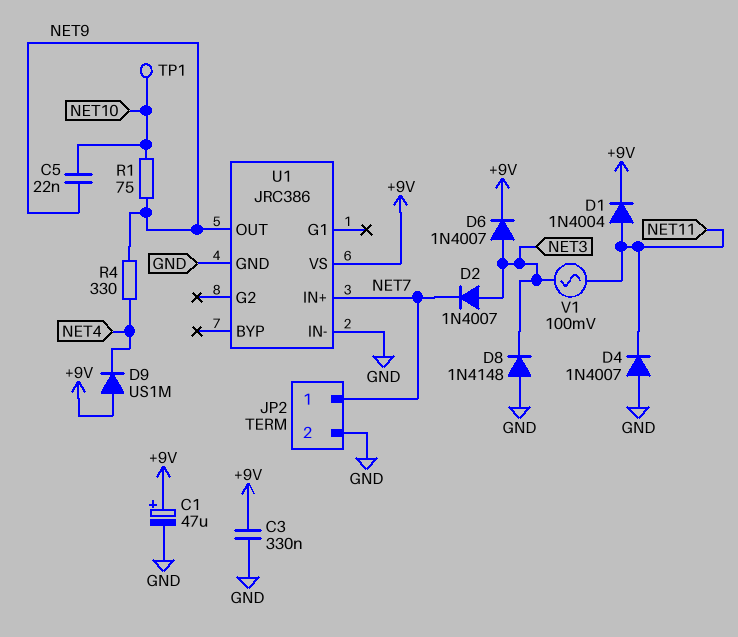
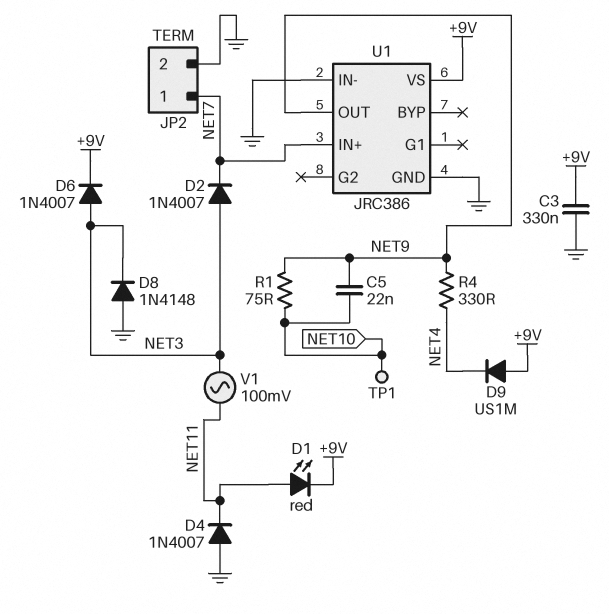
C1: 47uF (plus +9V, minus GND) -> none
D1: diode 1N4004 (A NET11, K +9V) -> LED red (A NET11, K +9V)

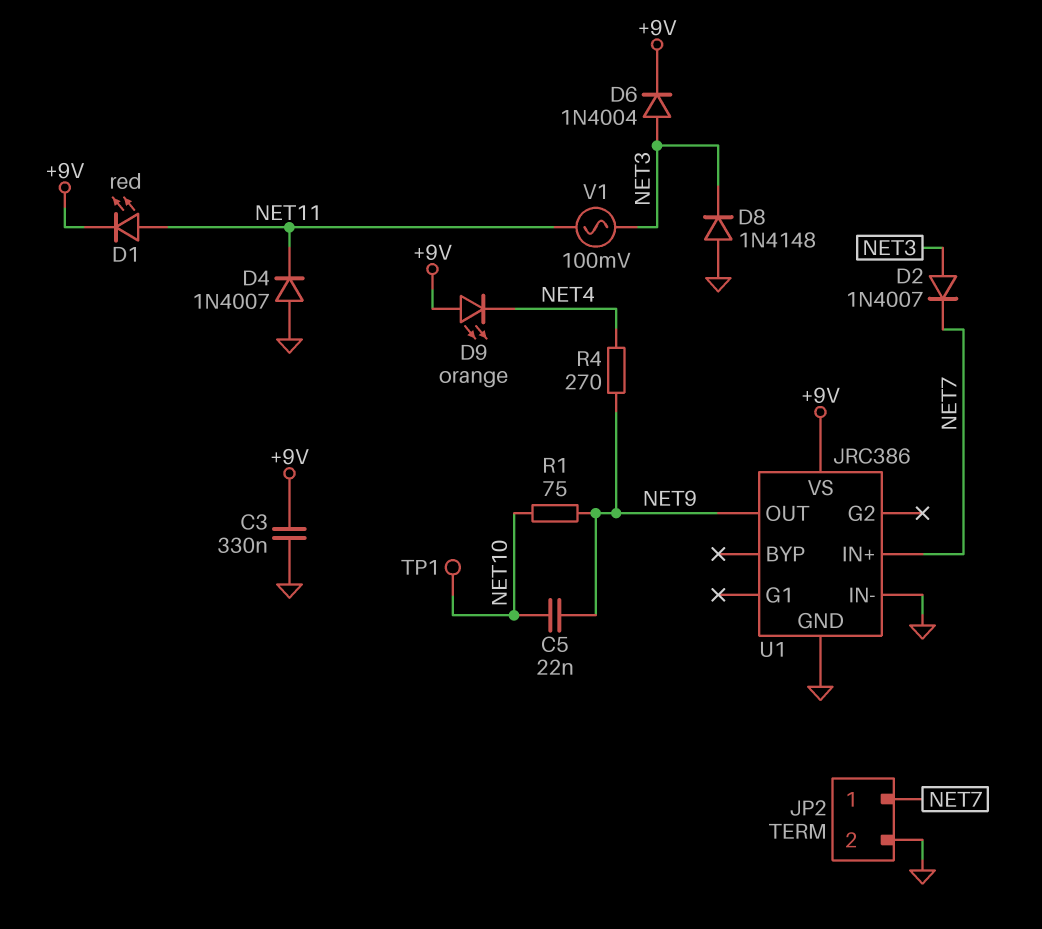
D6: diode 1N4007 (A NET3, K +9V) -> diode 1N4004 (A NET3, K +9V)
D9: diode US1M (A +9V, K NET4) -> LED orange (A +9V, K NET4)
R4: 330 (NET4, NET9) -> 270 (NET4, NET9)

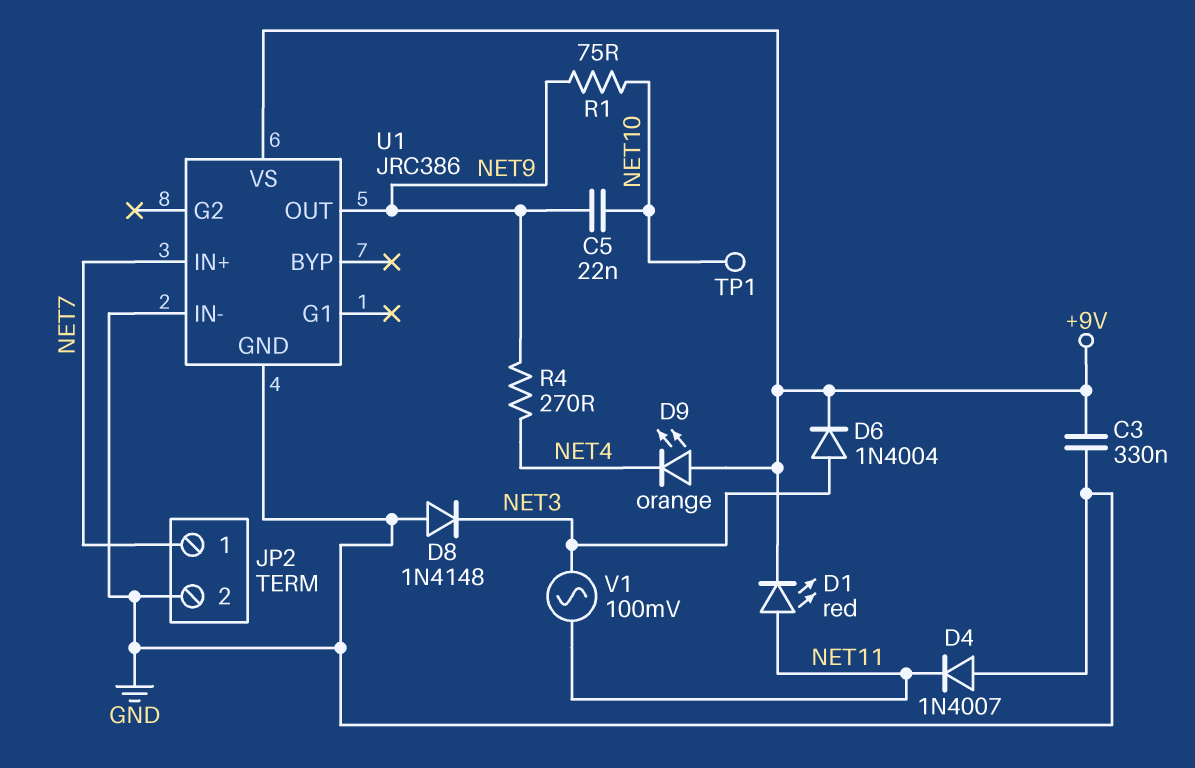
D2: diode 1N4007 (A NET3, K NET7) -> none

